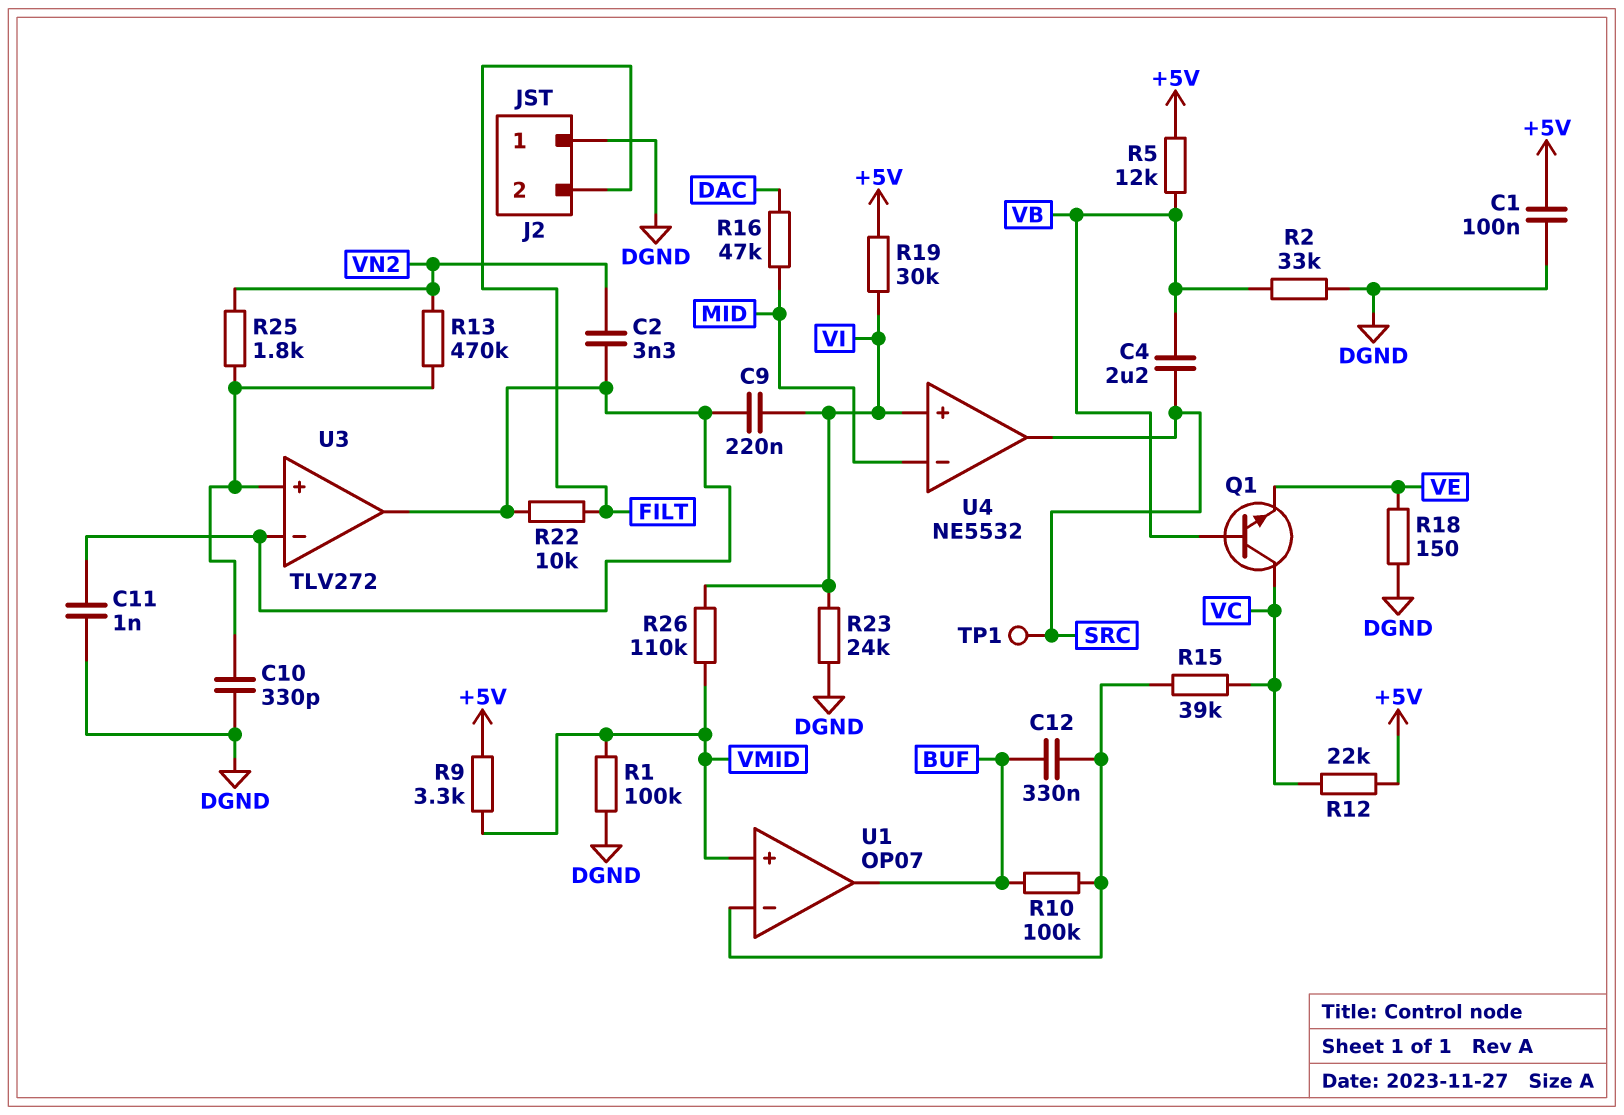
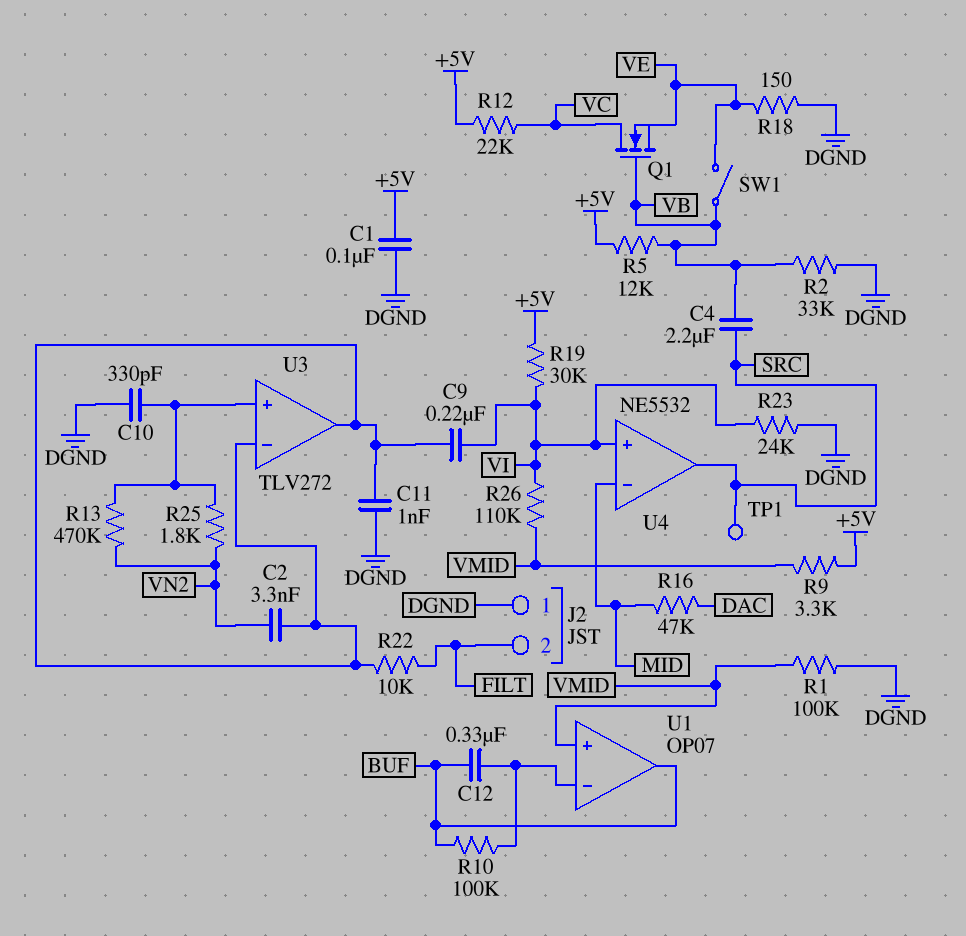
Q1: NPN (B VB, C VC, E VE) -> NMOS (G VB, D VC, S VE)
R15: 39k (U1/in-, VC) -> none
SW1: none -> switch (VB, VE)

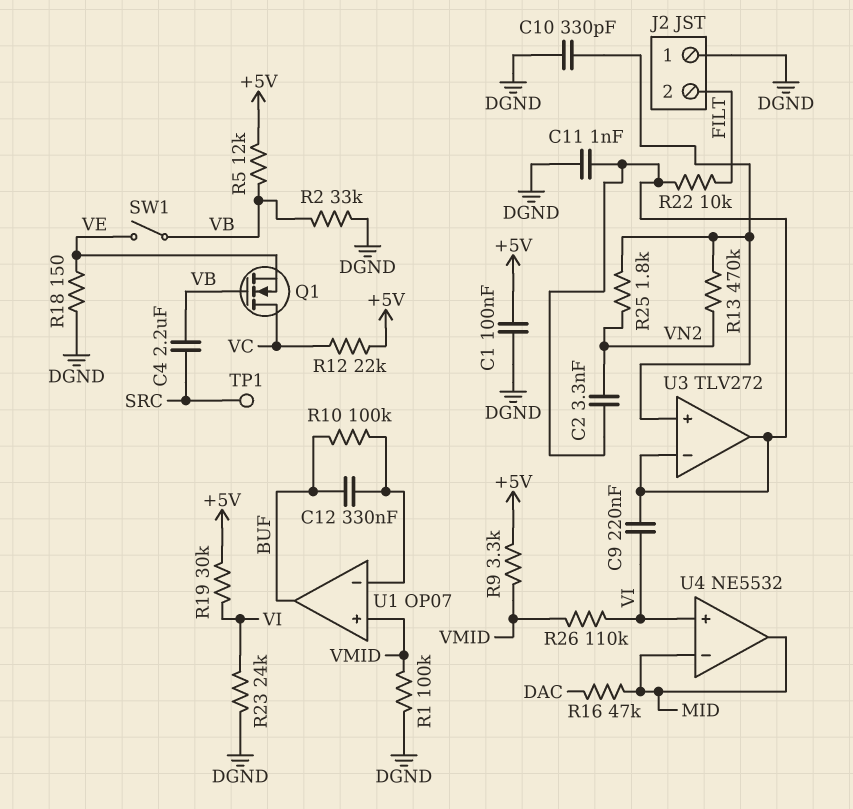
U4 pin out: SRC -> MID

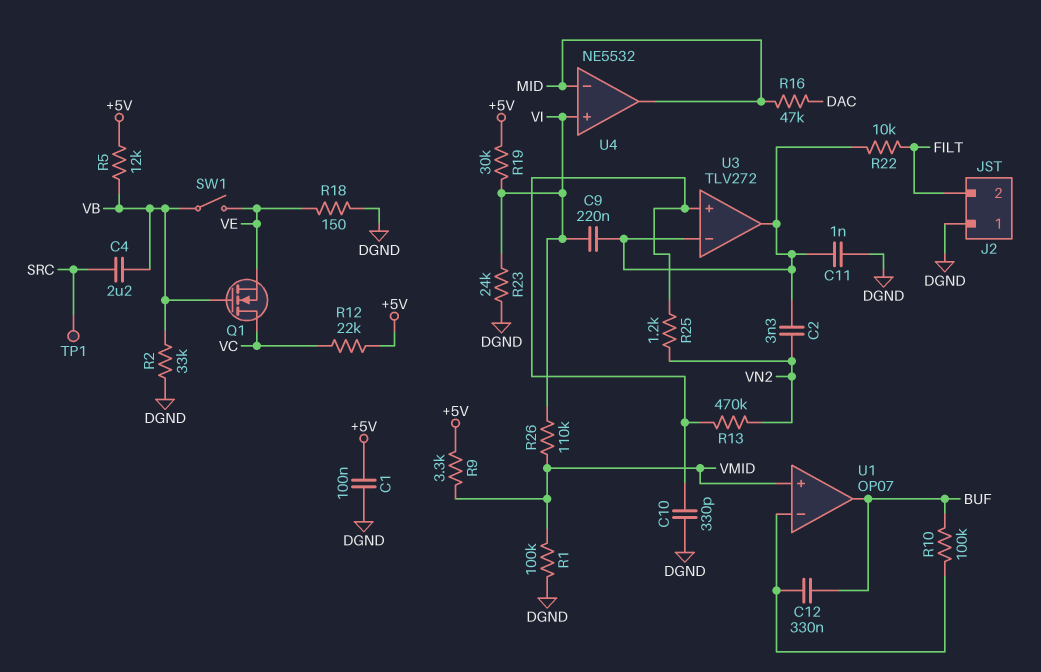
R25: 1.8k (U3/in+, VN2) -> 1.2k (U3/in+, VN2)

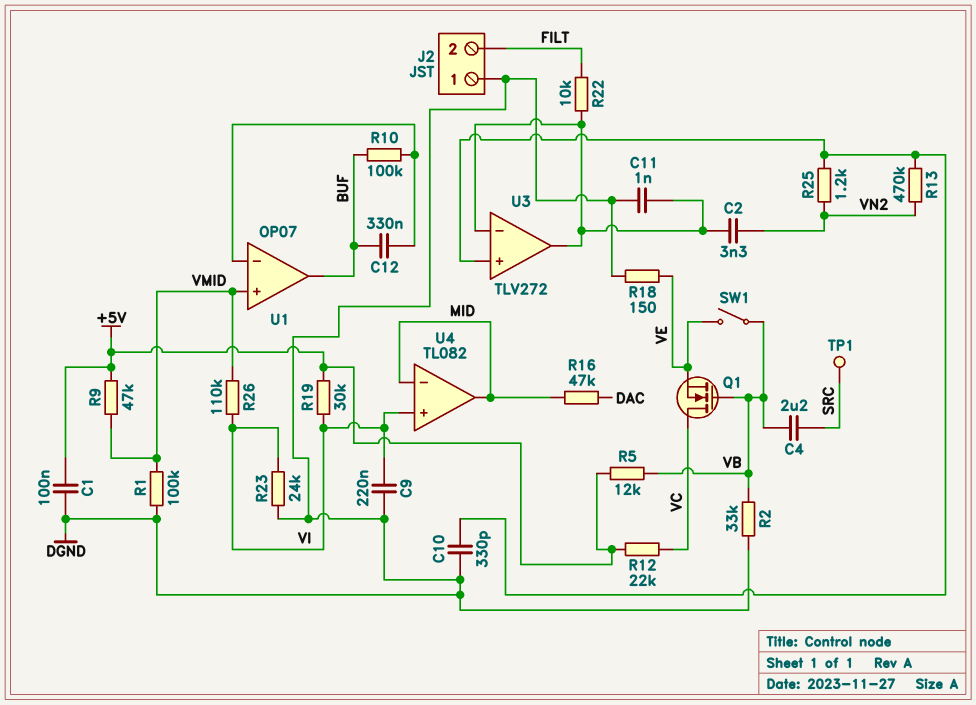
C9: 220nF (U3/in-, VI) -> 220nF (DGND, VI)
R9: 3.3k (+5V, VMID) -> 47k (+5V, VMID)
U4: NE5532 -> TL082

